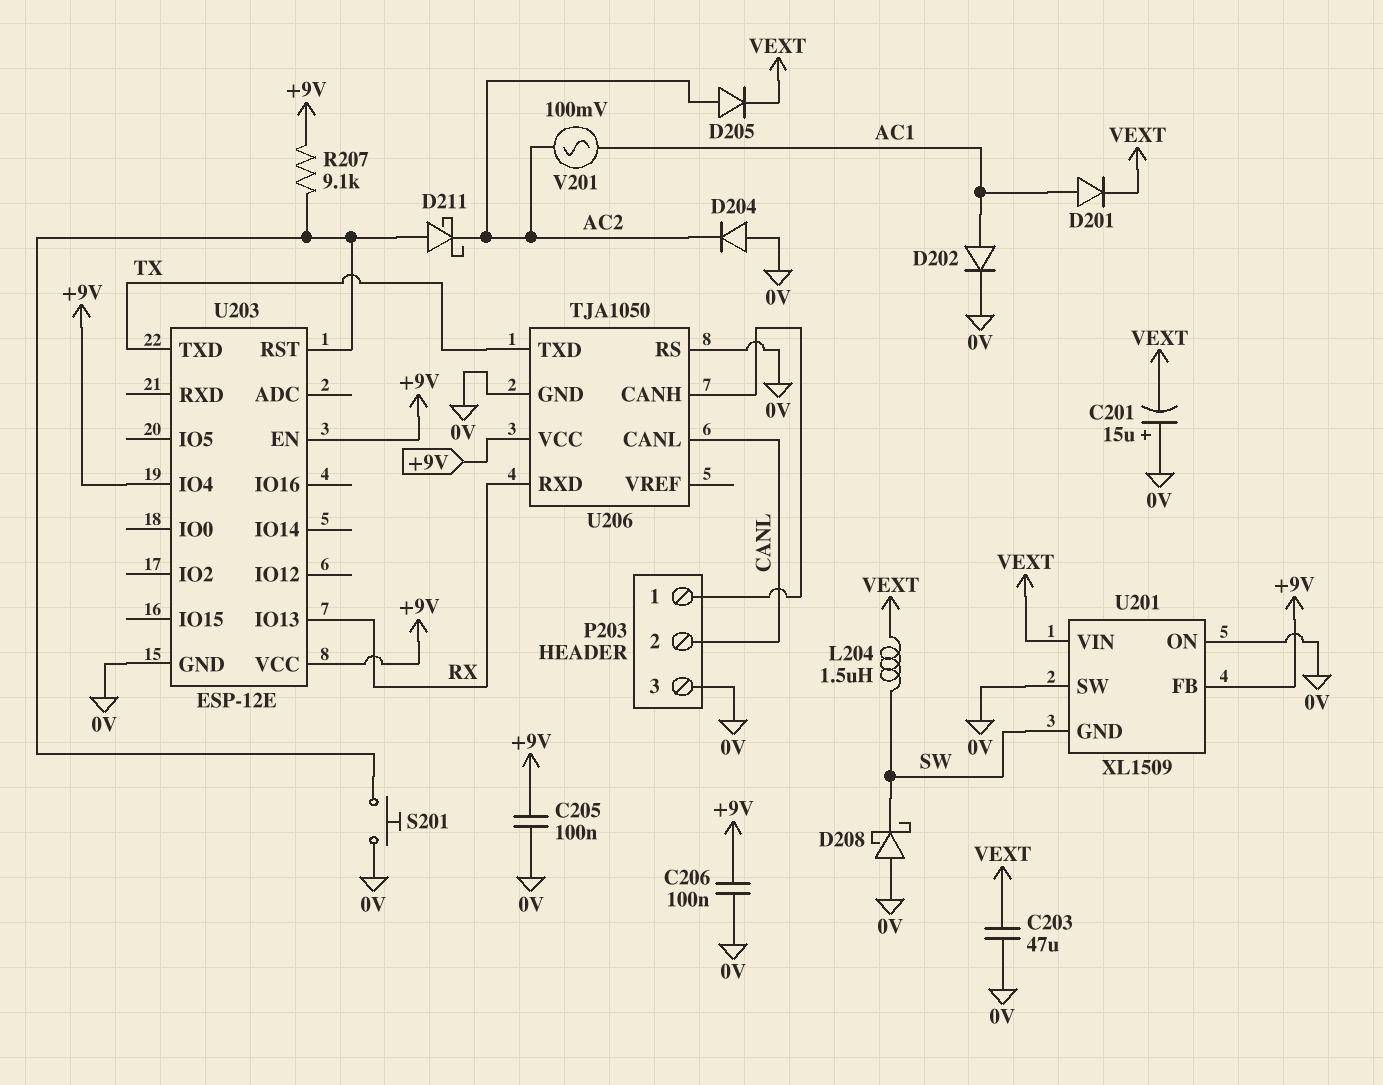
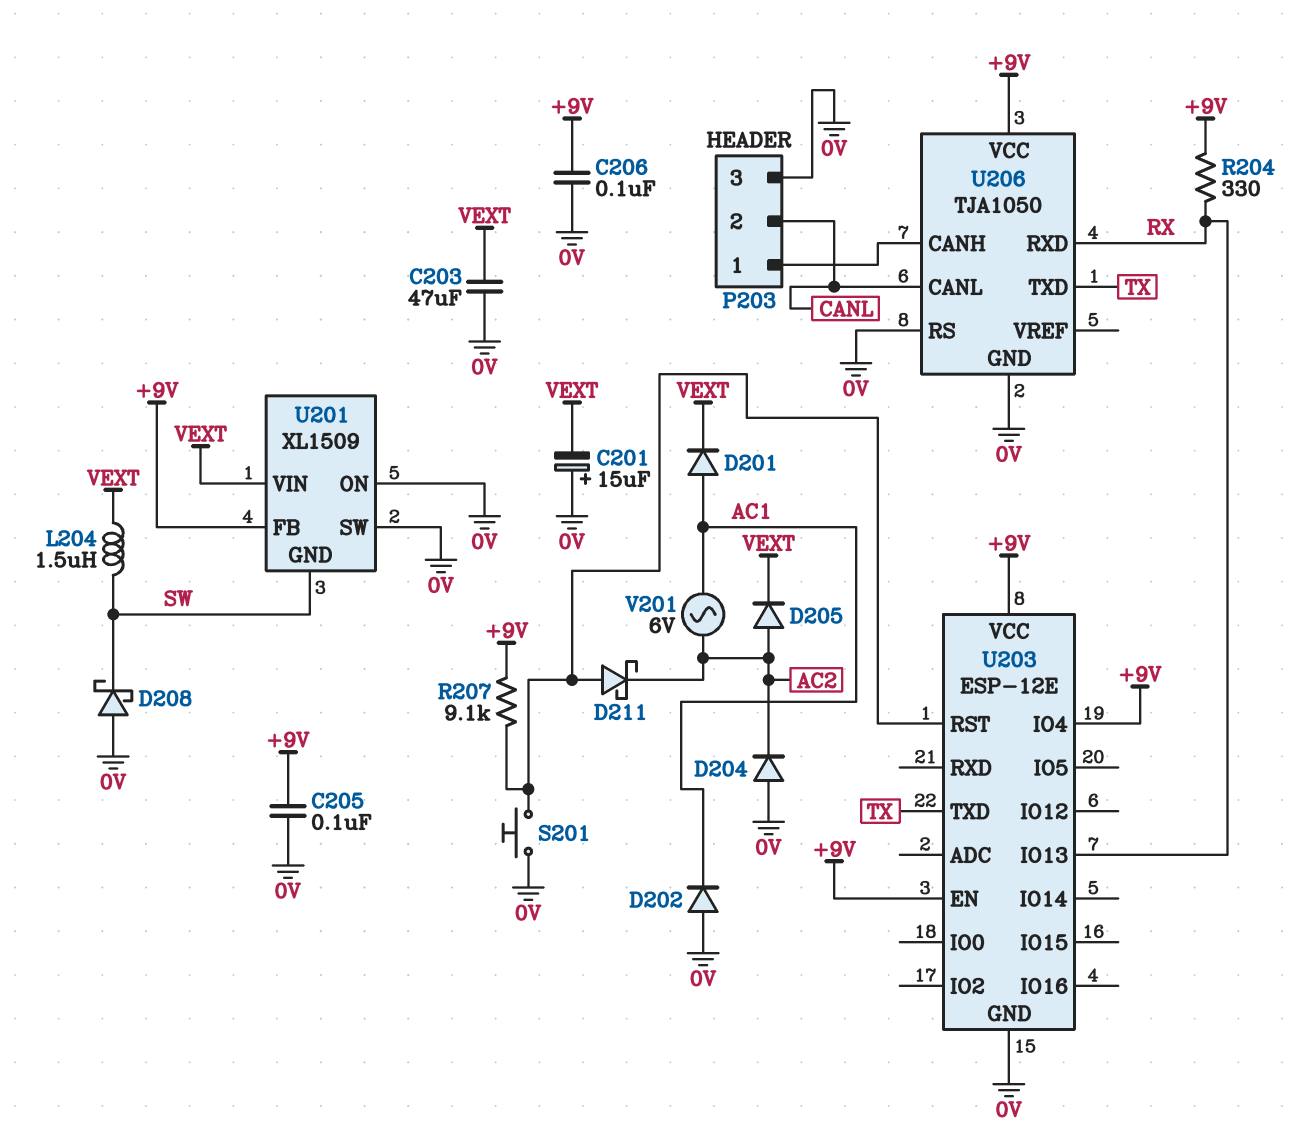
D202: diode (A AC1, K 0V) -> diode (A 0V, K AC1)
R204: none -> 330 (+9V, RX)
V201: AC 100mV (AC1, AC2) -> AC 6V (AC1, AC2)

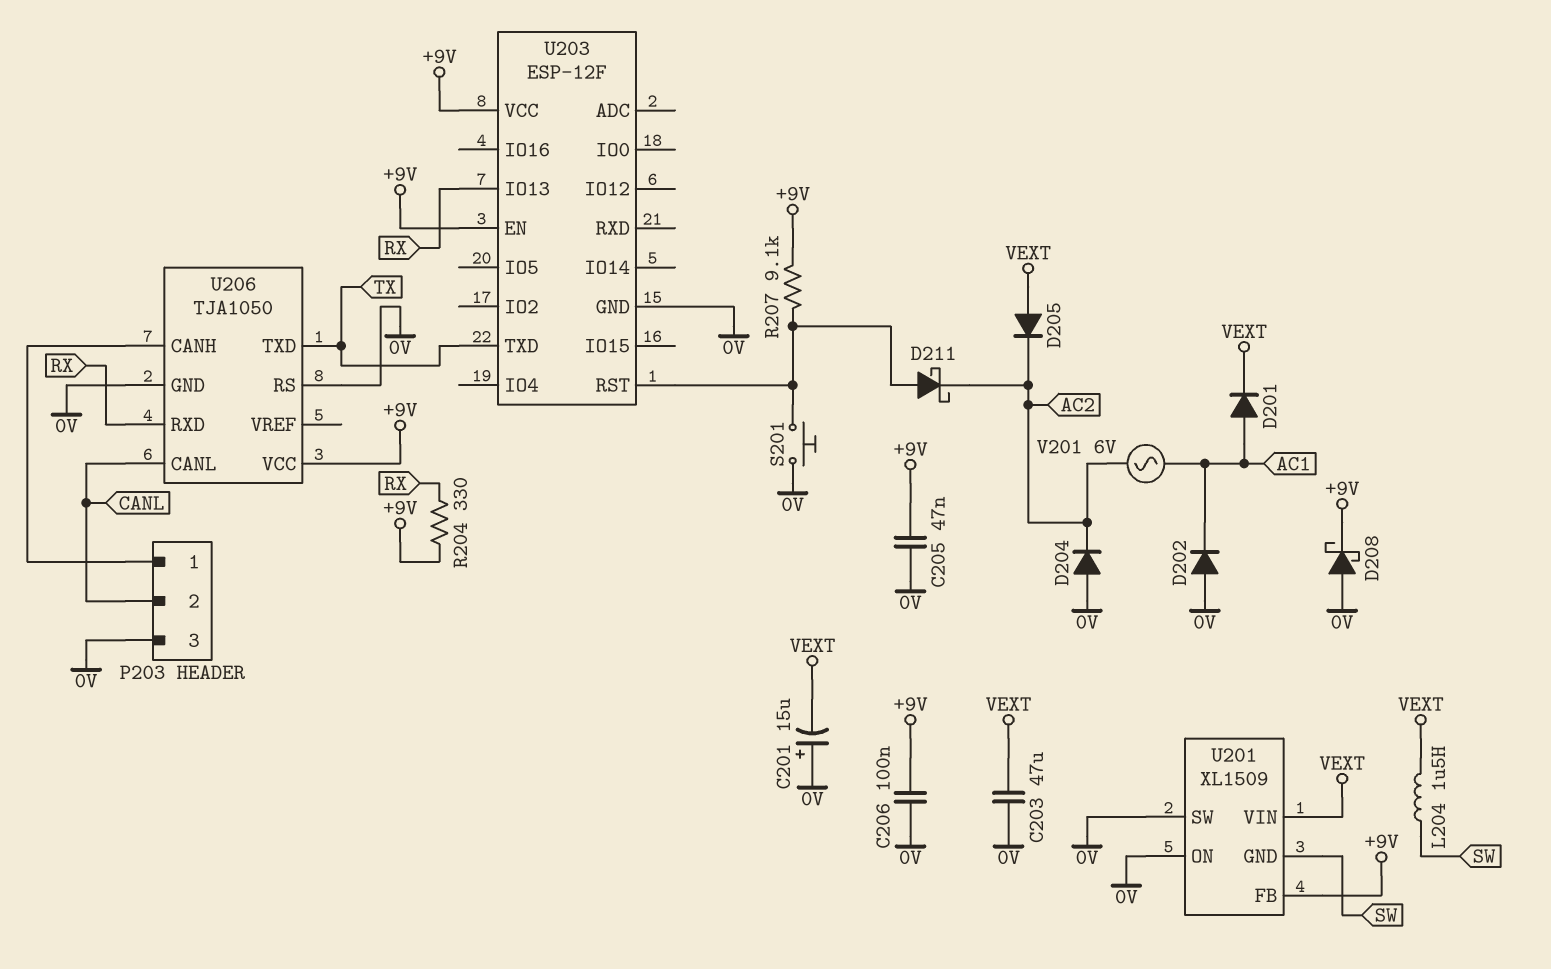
C205: 100nF (+9V, 0V) -> 47nF (+9V, 0V)
D205: diode (A AC2, K VEXT) -> diode (A VEXT, K AC2)
D208: schottky (A 0V, K SW) -> schottky (A 0V, K +9V)
U203: ESP-12E -> ESP-12F
U203 pin IO4: +9V -> none

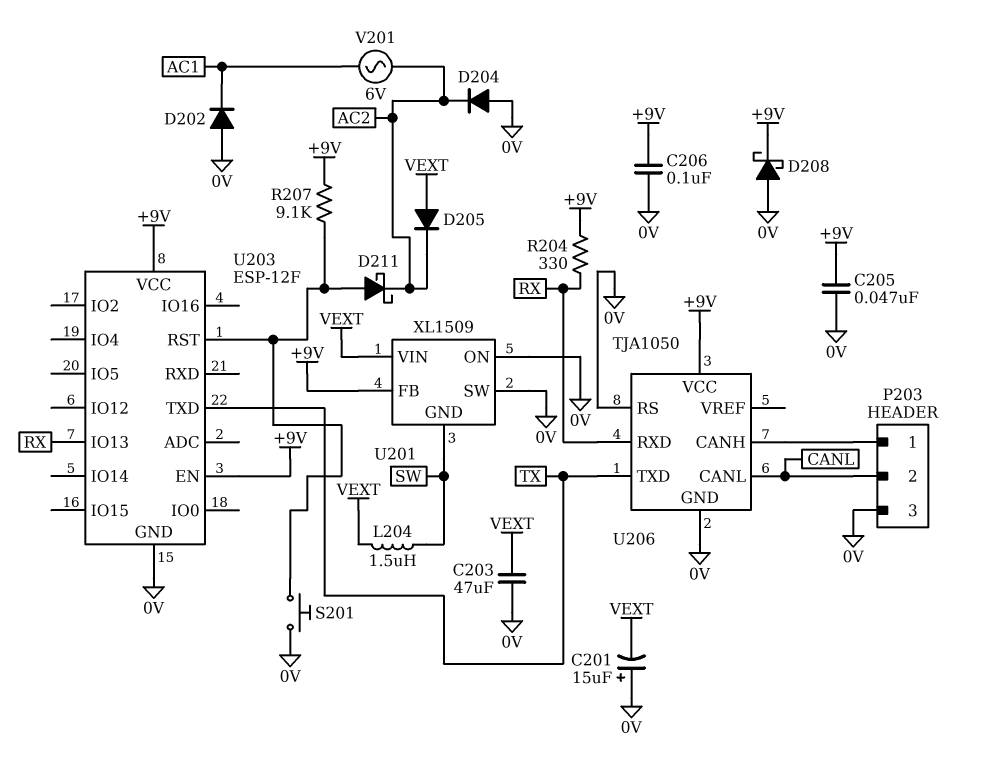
D201: diode (A AC1, K VEXT) -> none

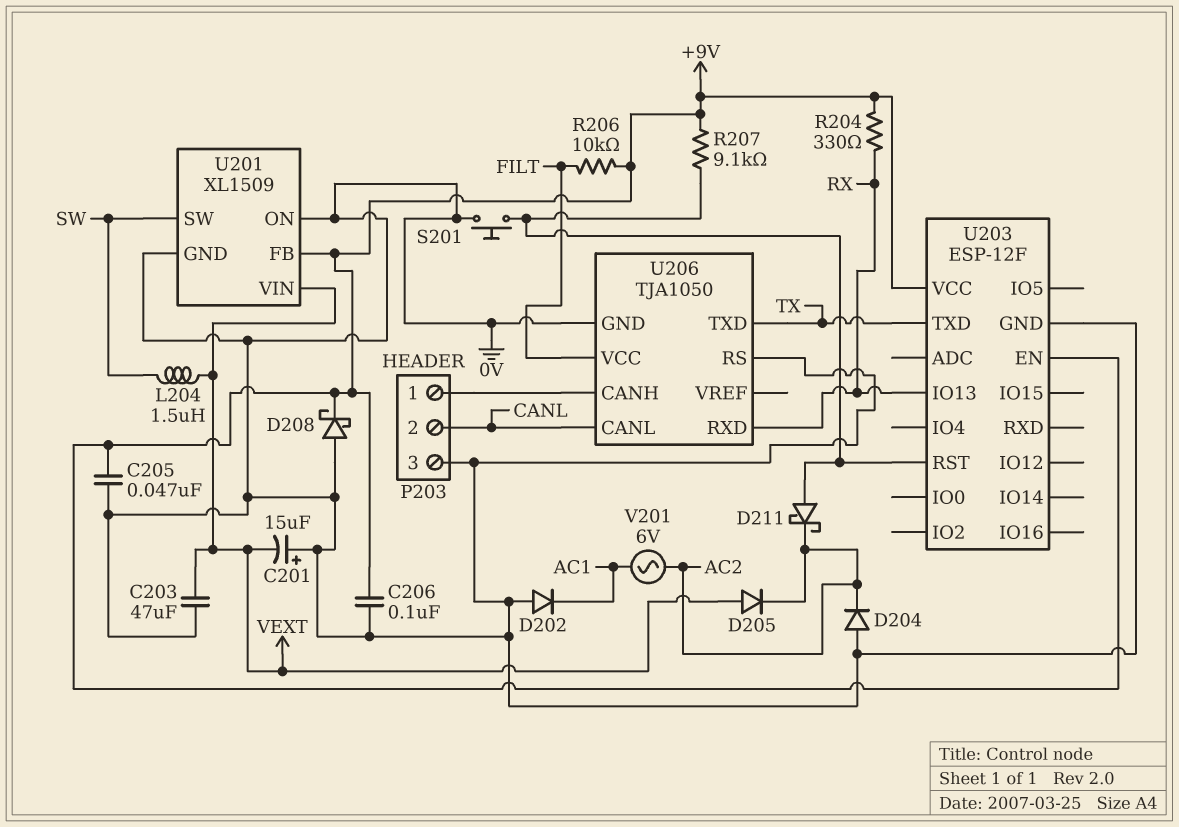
R206: none -> 10k (+9V, FILT)
U201 pin GND: SW -> 0V
U201 pin SW: 0V -> SW
U206 pin VCC: +9V -> FILT

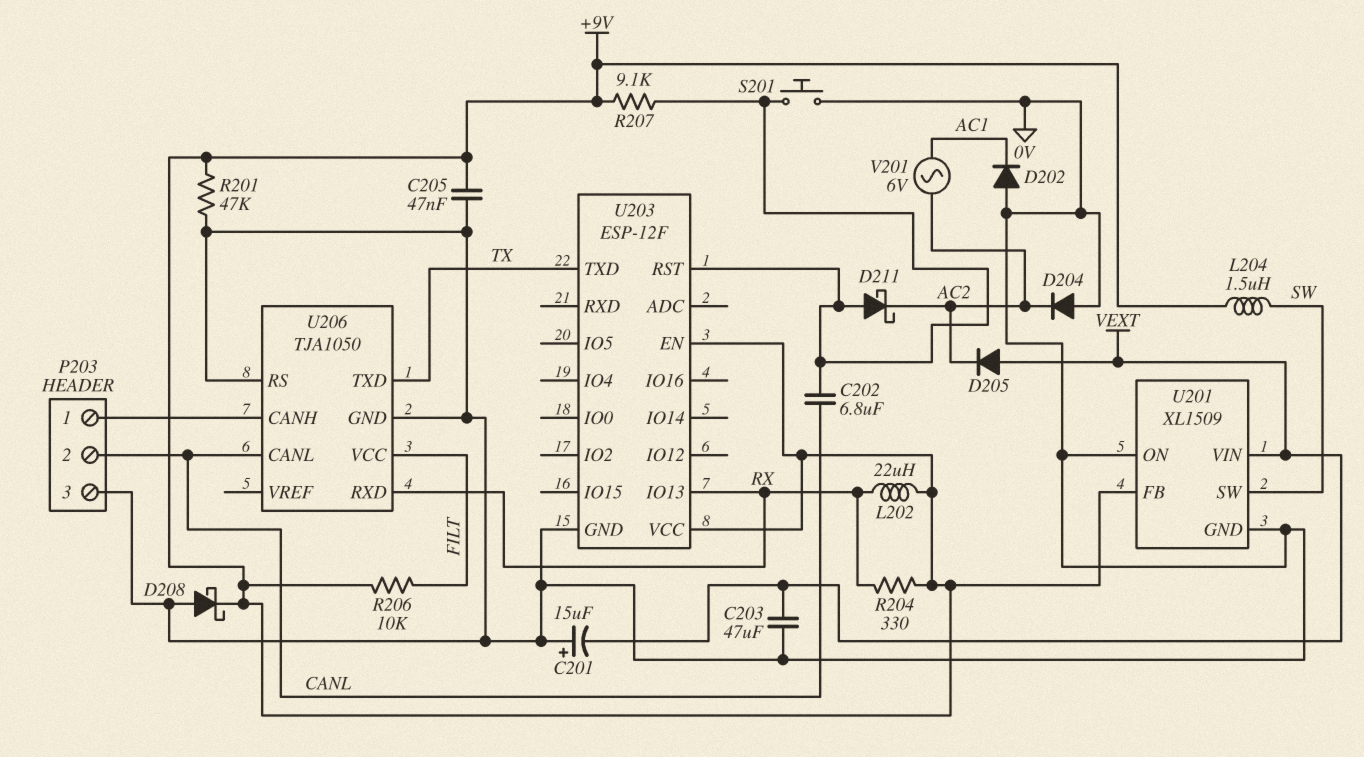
C202: none -> 6.8uF (CANL, U203/RST)
C206: 100nF (+9V, 0V) -> none
L202: none -> 22uH (+9V, RX)
L204: 1.5uH (SW, VEXT) -> 1.5uH (+9V, SW)
R201: none -> 47k (+9V, 0V)

